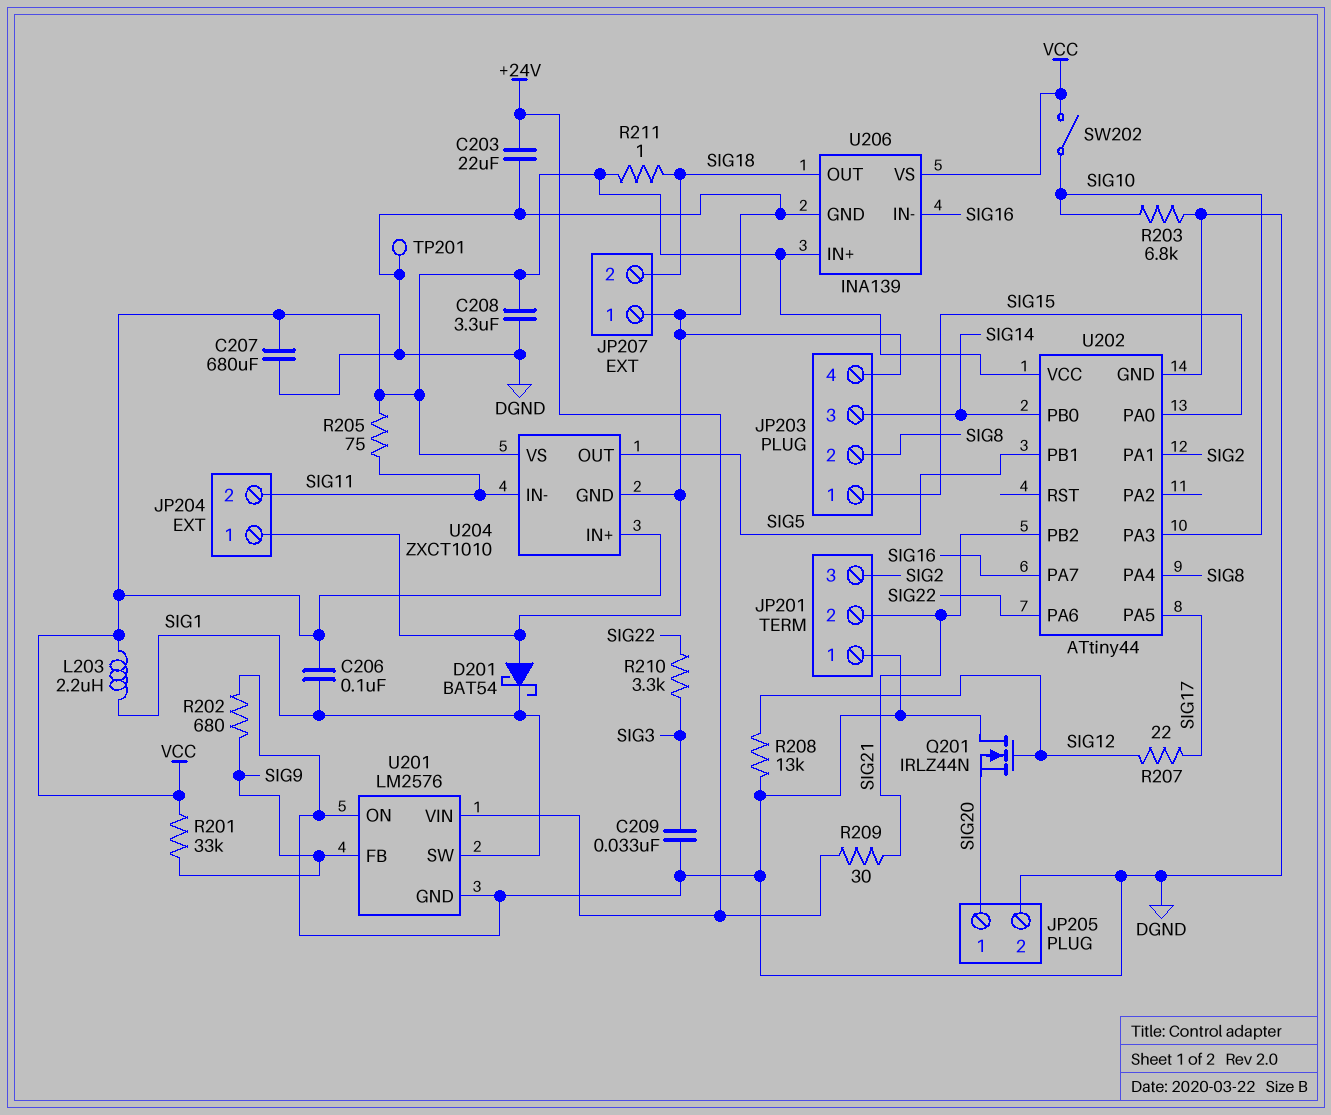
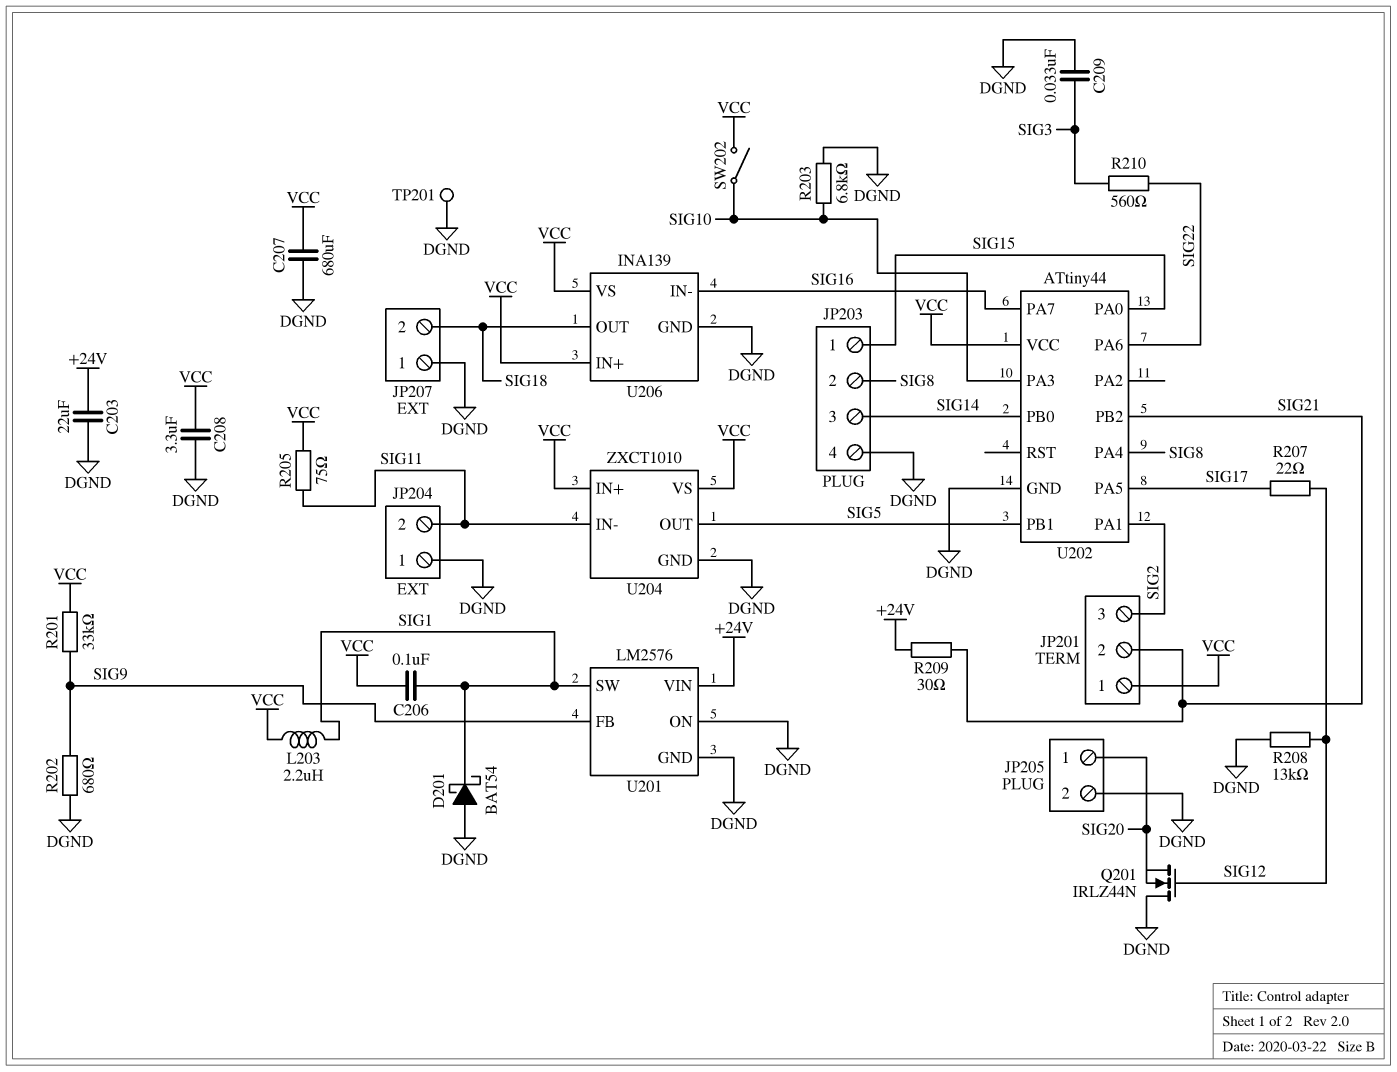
JP201 pin 1: DGND -> VCC
R210: 3.3k (SIG3, SIG22) -> 560 (SIG3, SIG22)
R211: 1 (SIG18, VCC) -> none

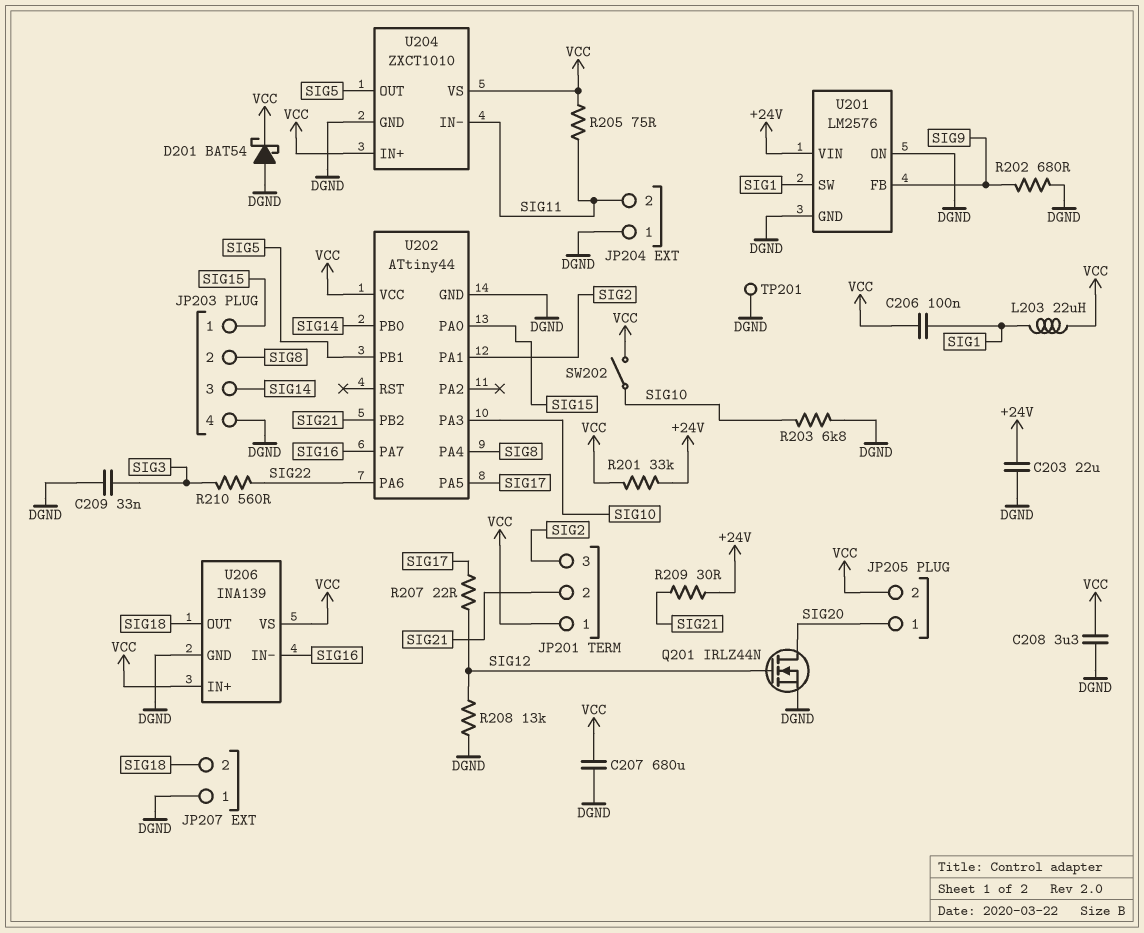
D201: schottky BAT54 (A DGND, K SIG1) -> schottky BAT54 (A DGND, K VCC)
JP205 pin 2: DGND -> VCC
L203: 2.2uH (SIG1, VCC) -> 22uH (SIG1, VCC)
Q201: NMOS IRLZ44N (G SIG12, D DGND, S SIG20) -> NMOS IRLZ44N (G SIG12, D SIG20, S DGND)
R201: 33k (SIG9, VCC) -> 33k (+24V, VCC)

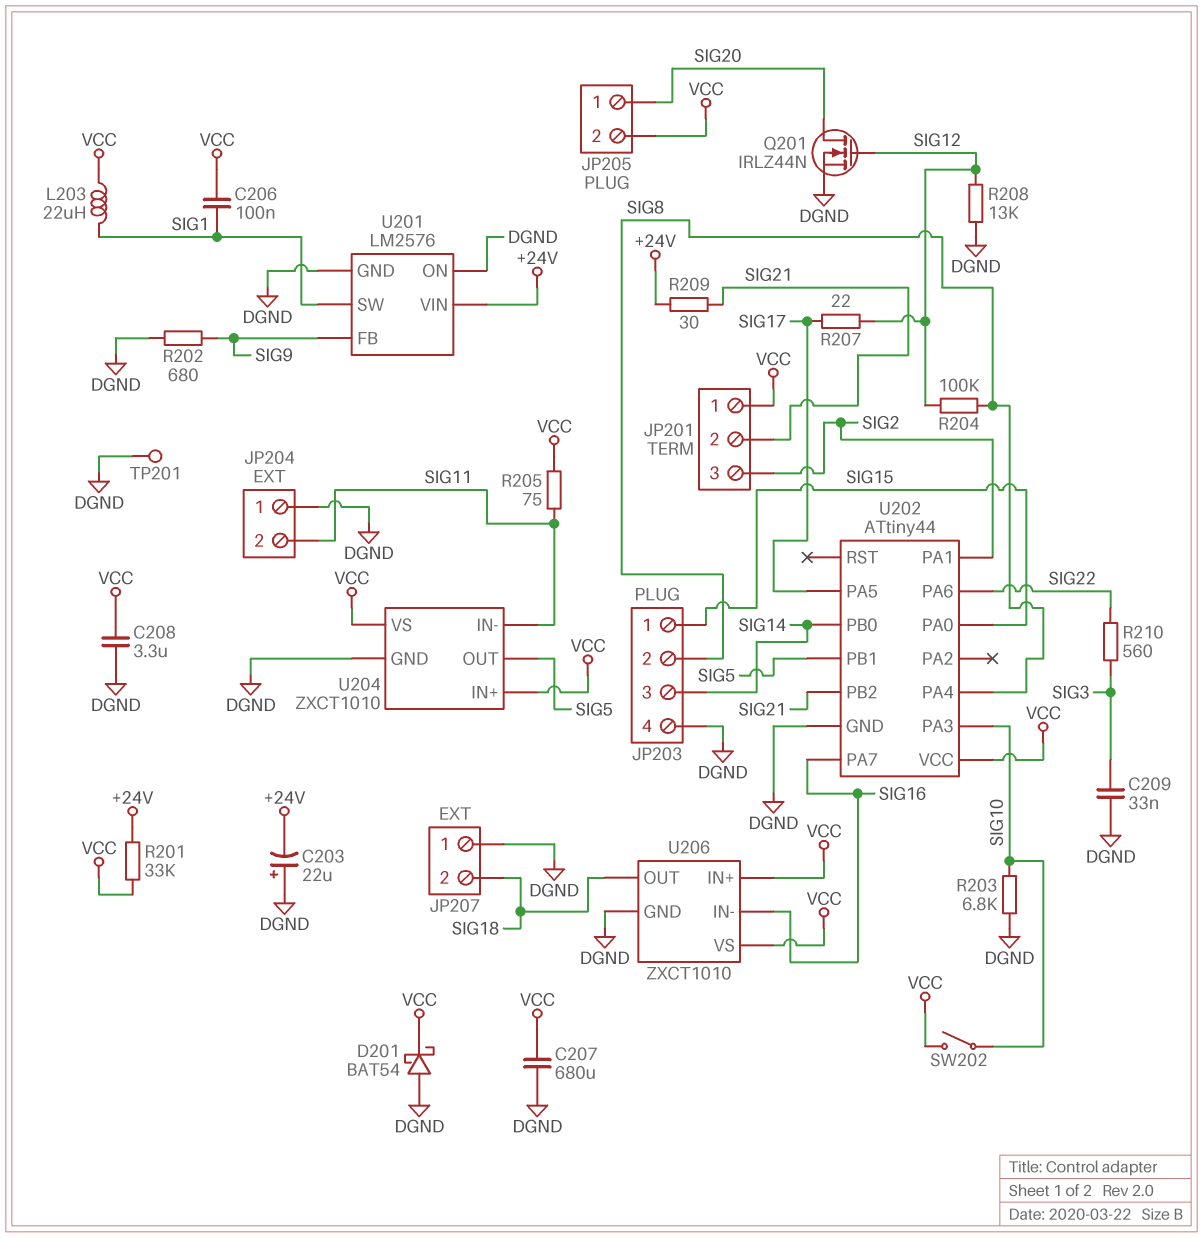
C203: 22uF (+24V, DGND) -> 22uF (plus DGND, minus +24V)
R204: none -> 100k (SIG8, SIG12)
U206: INA139 -> ZXCT1010

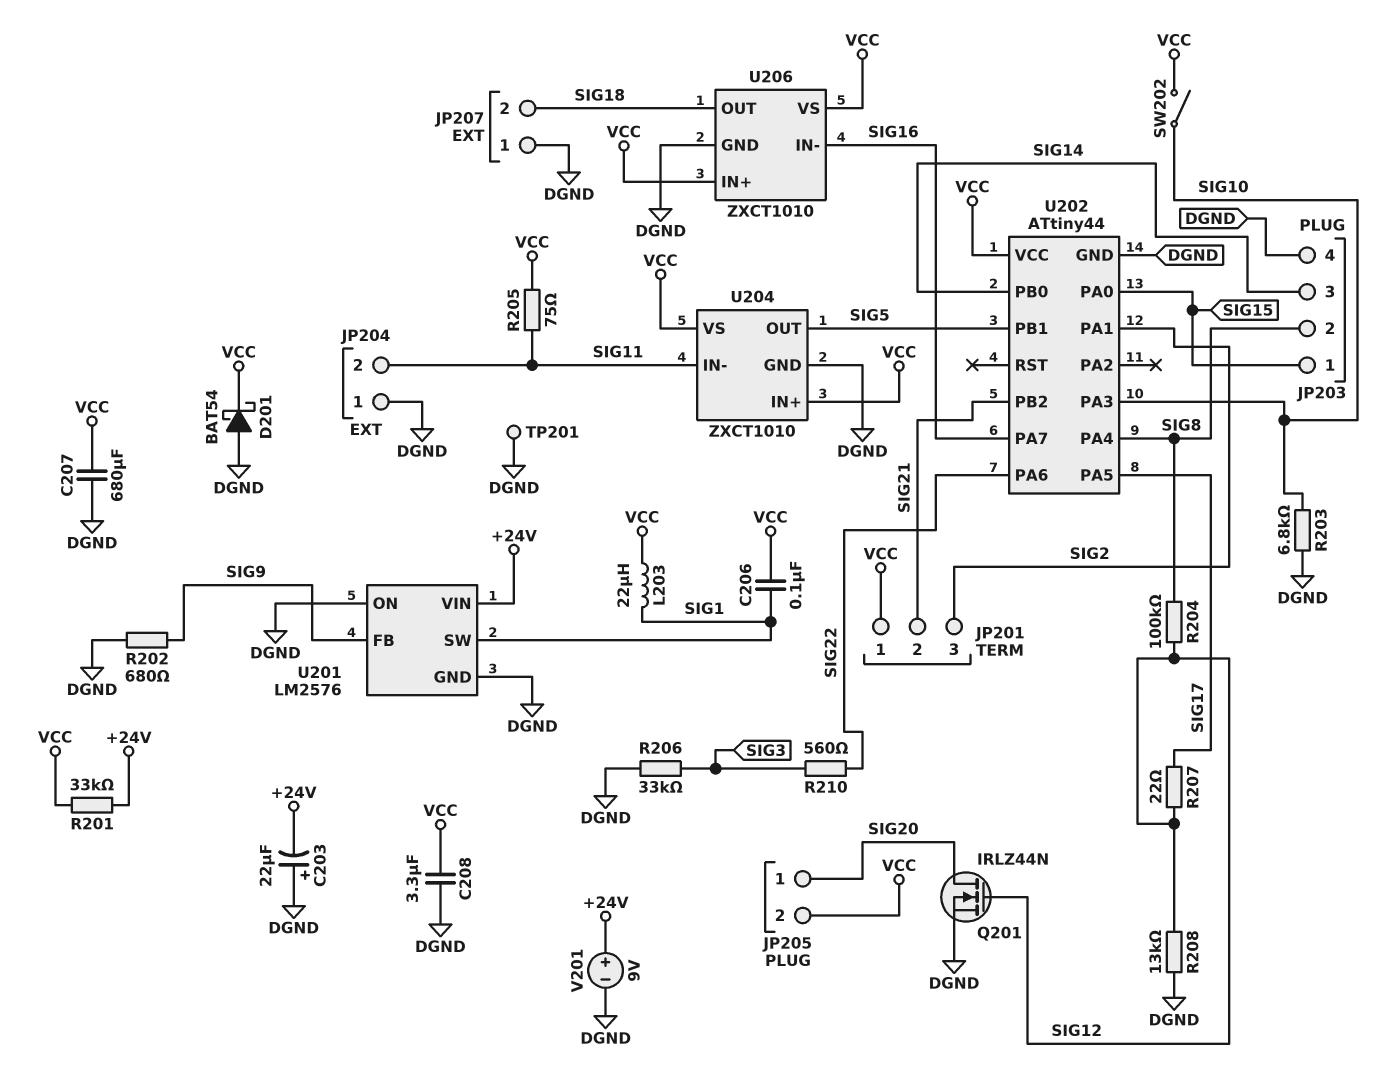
C209: 33nF (DGND, SIG3) -> none
R206: none -> 33k (DGND, SIG3)
R209: 30 (+24V, SIG21) -> none
V201: none -> 9V (plus +24V, minus DGND)

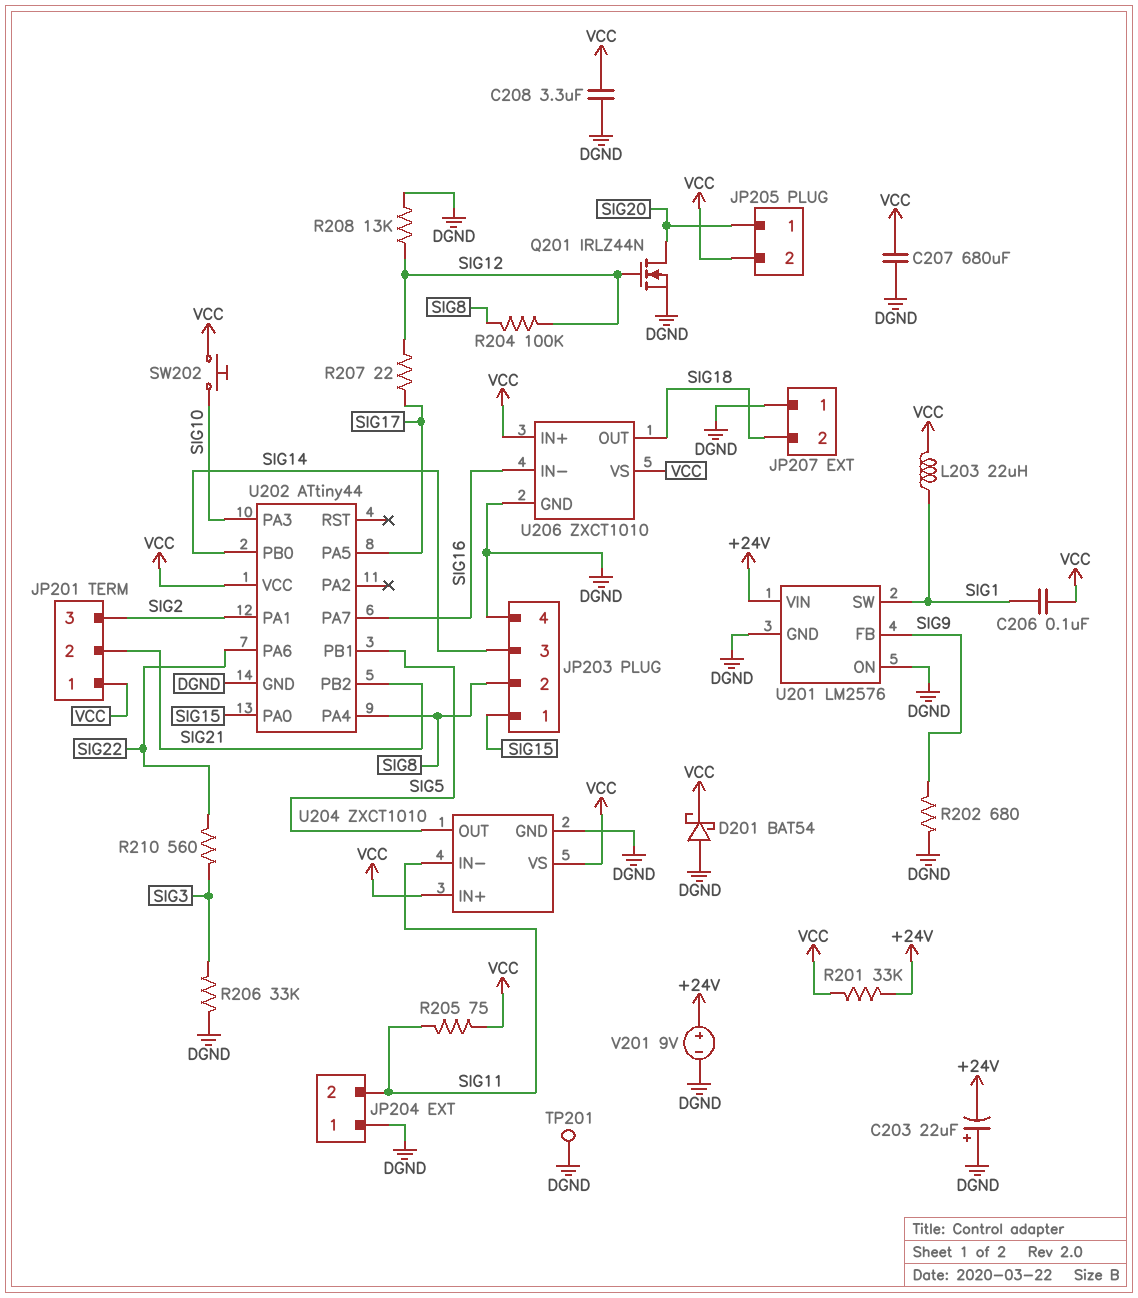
R203: 6.8k (DGND, SIG10) -> none
SW202: switch (SIG10, VCC) -> button (SIG10, VCC)

